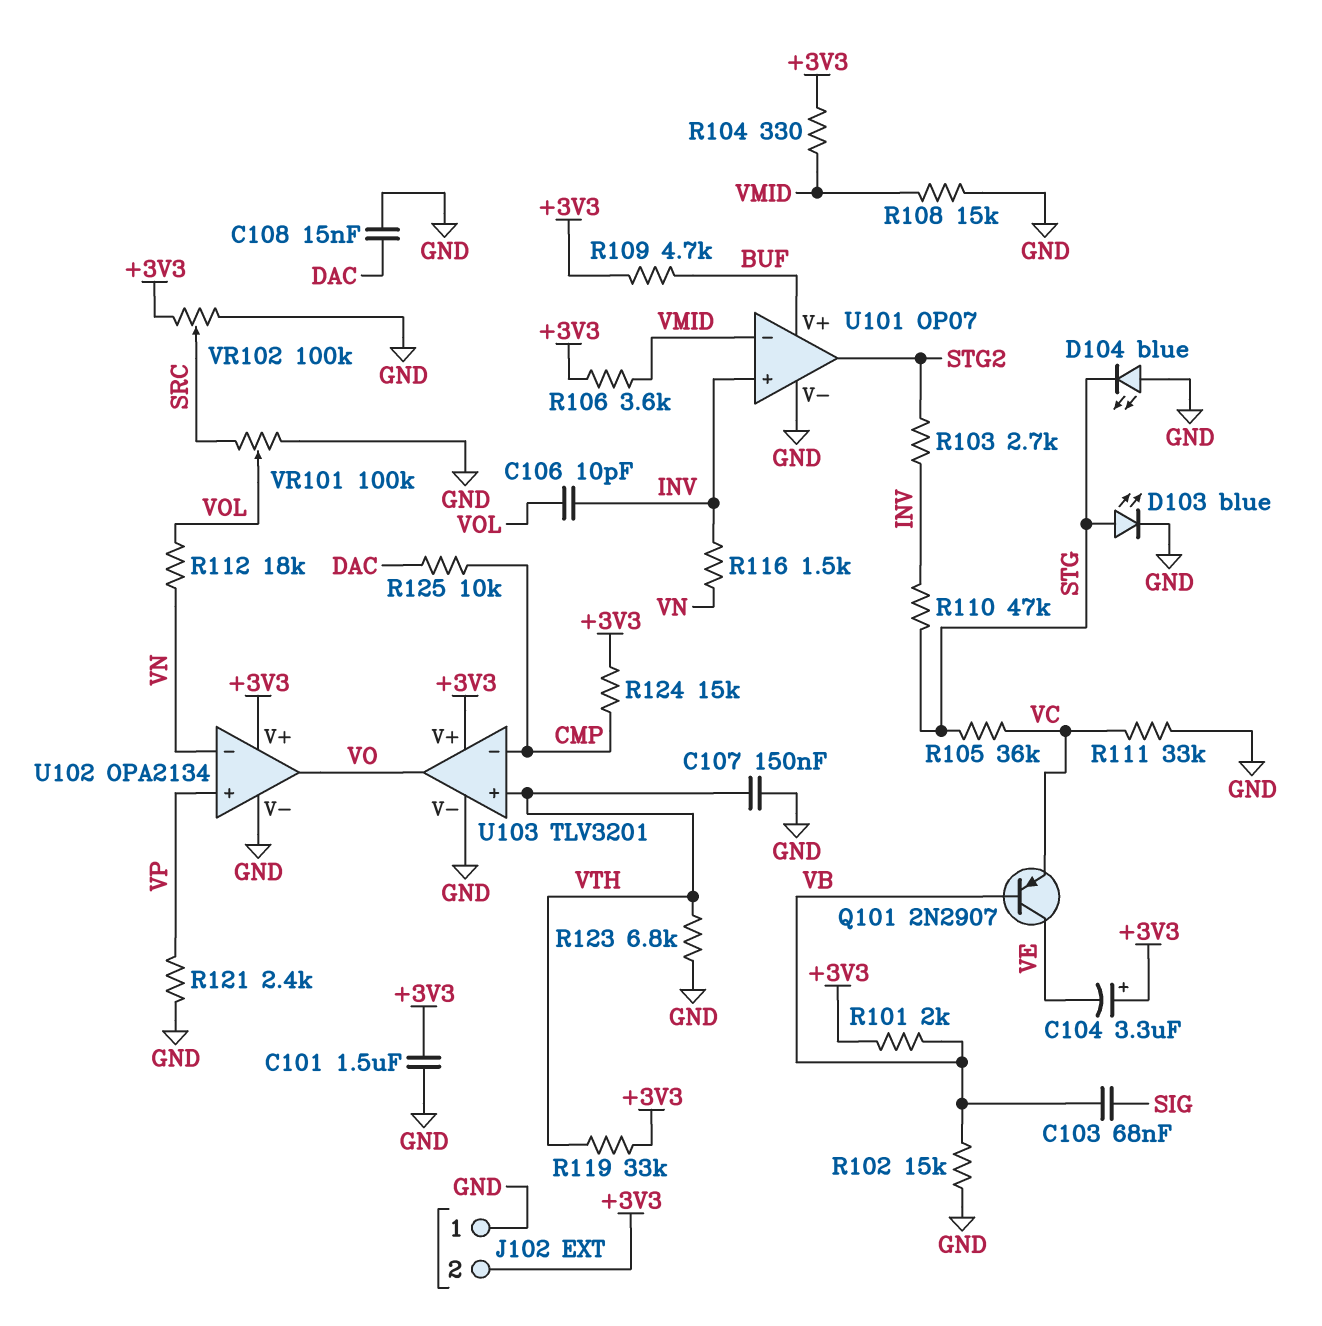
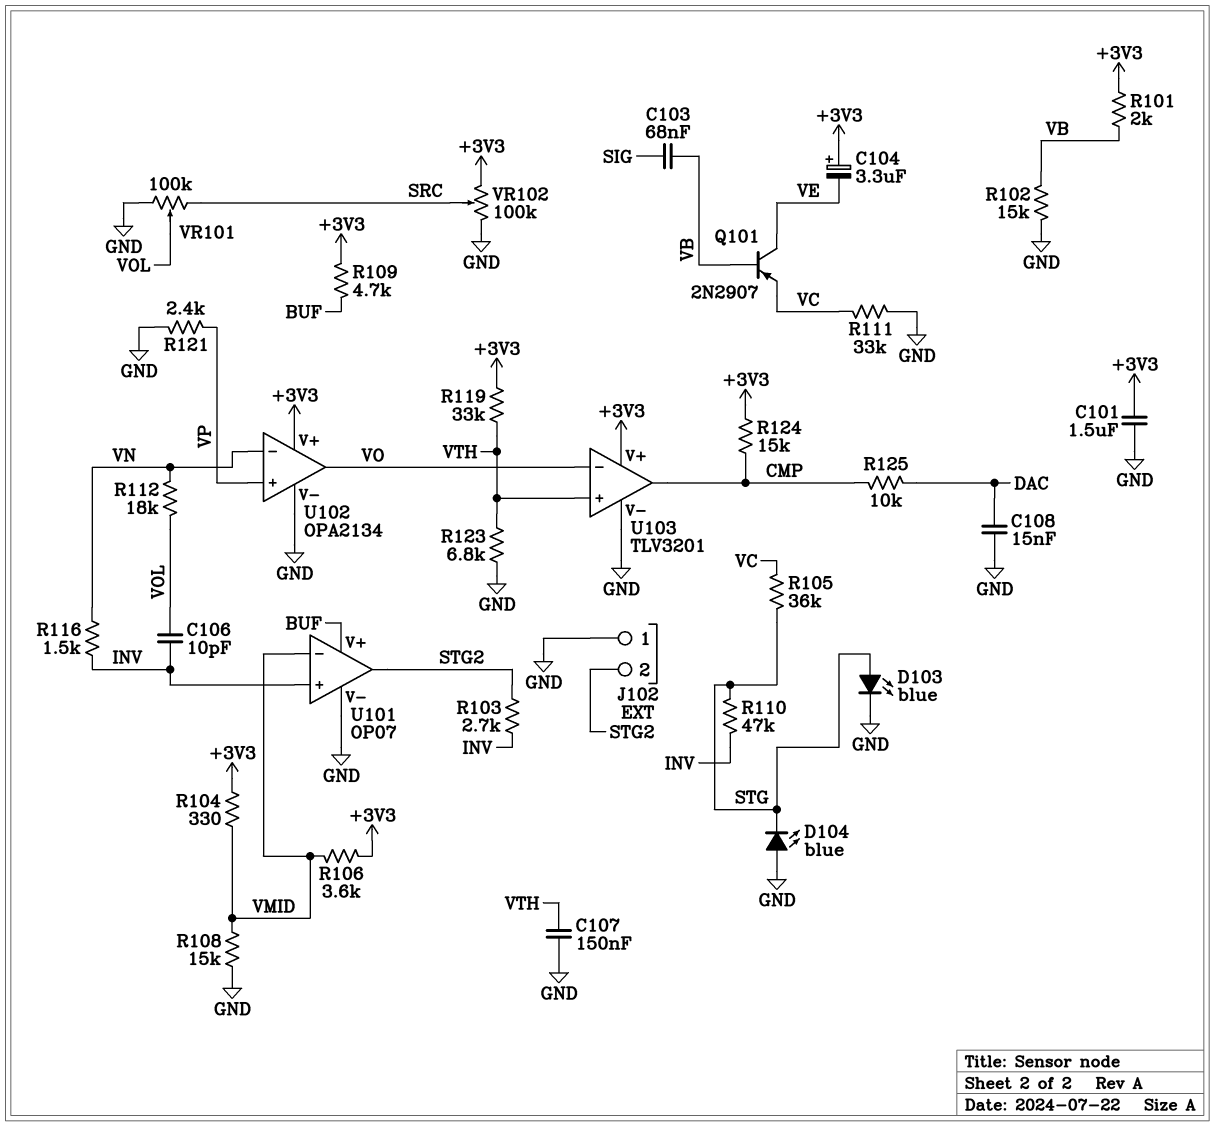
J102 pin 2: +3V3 -> STG2
U103 pin in-: CMP -> VO
U103 pin out: VO -> CMP

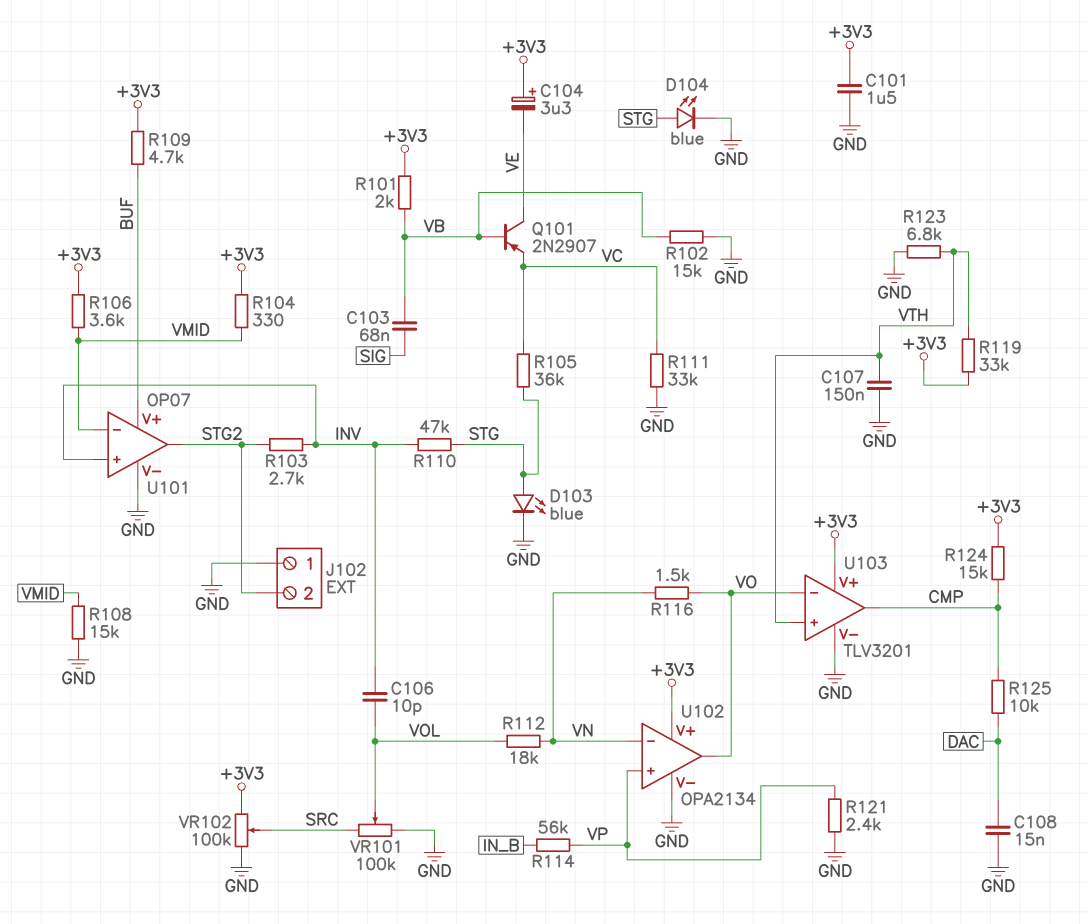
D104: LED blue (A GND, K STG) -> LED blue (A STG, K GND)
R114: none -> 56k (IN_B, VP)
R116: 1.5k (INV, VN) -> 1.5k (VN, VO)

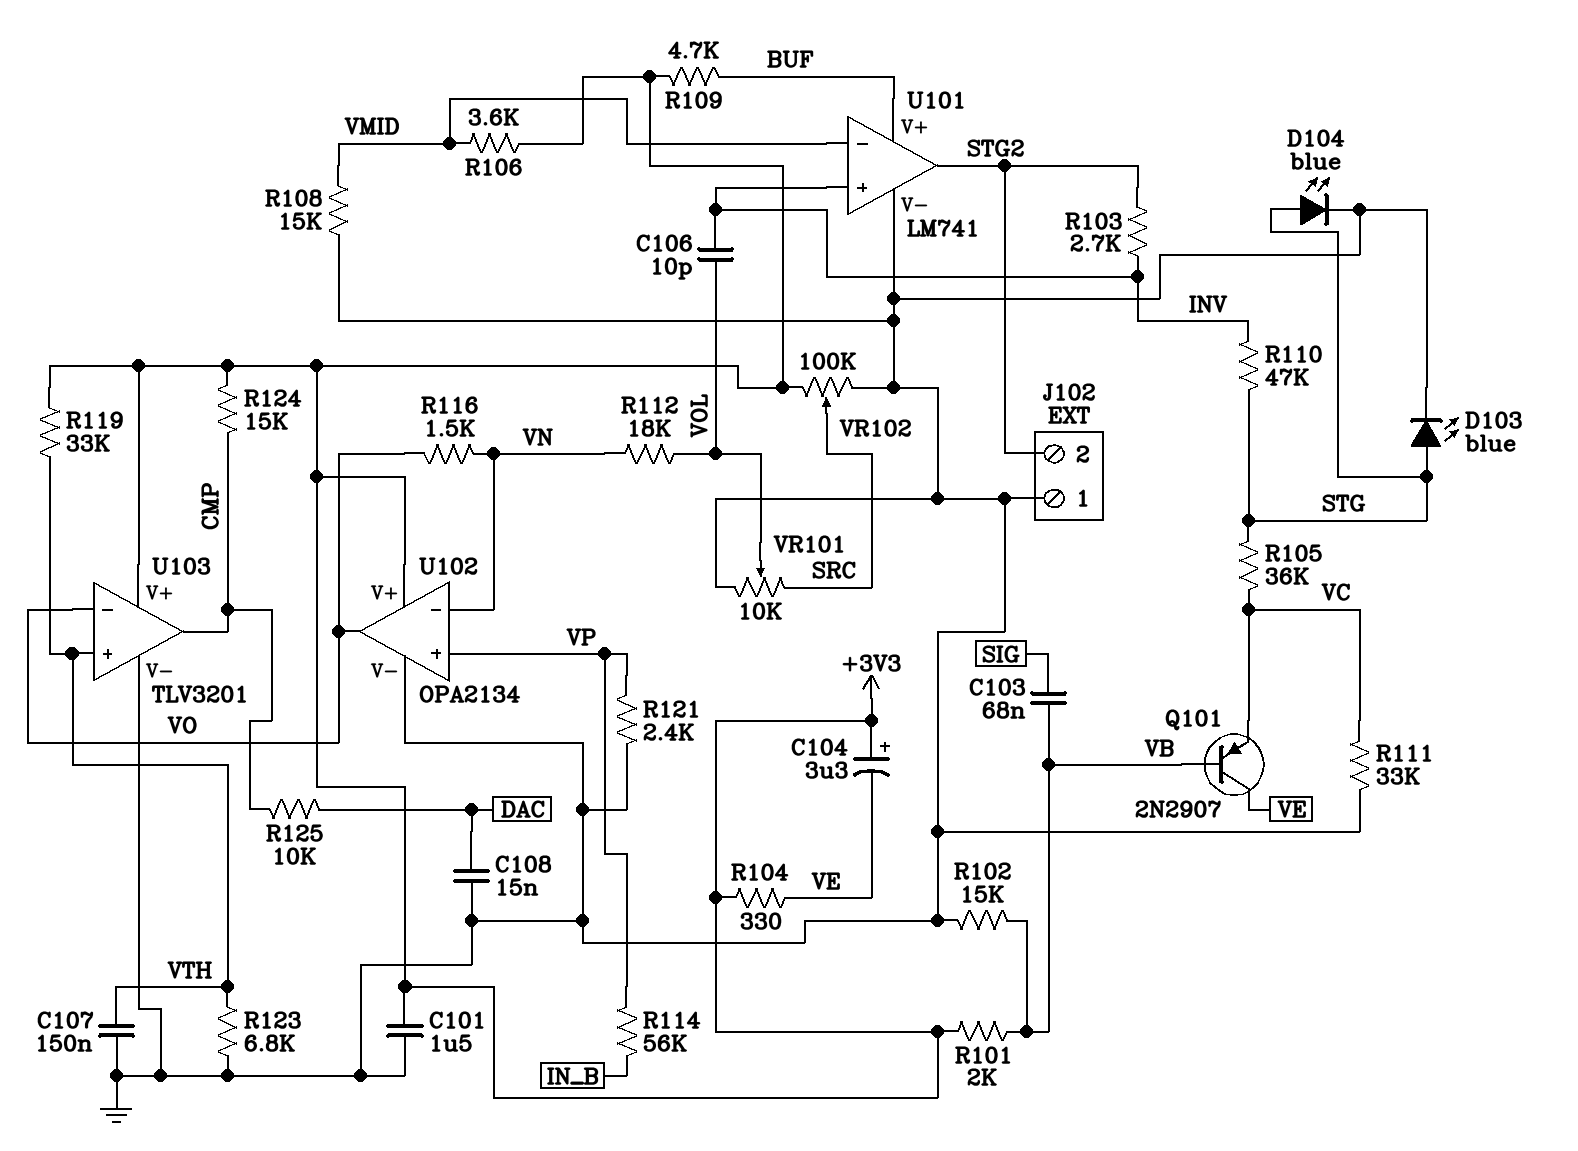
R104: 330 (+3V3, VMID) -> 330 (+3V3, VE)
U101: OP07 -> LM741
VR101: 100k (GND, SRC, wiper VOL) -> 10k (GND, SRC, wiper VOL)

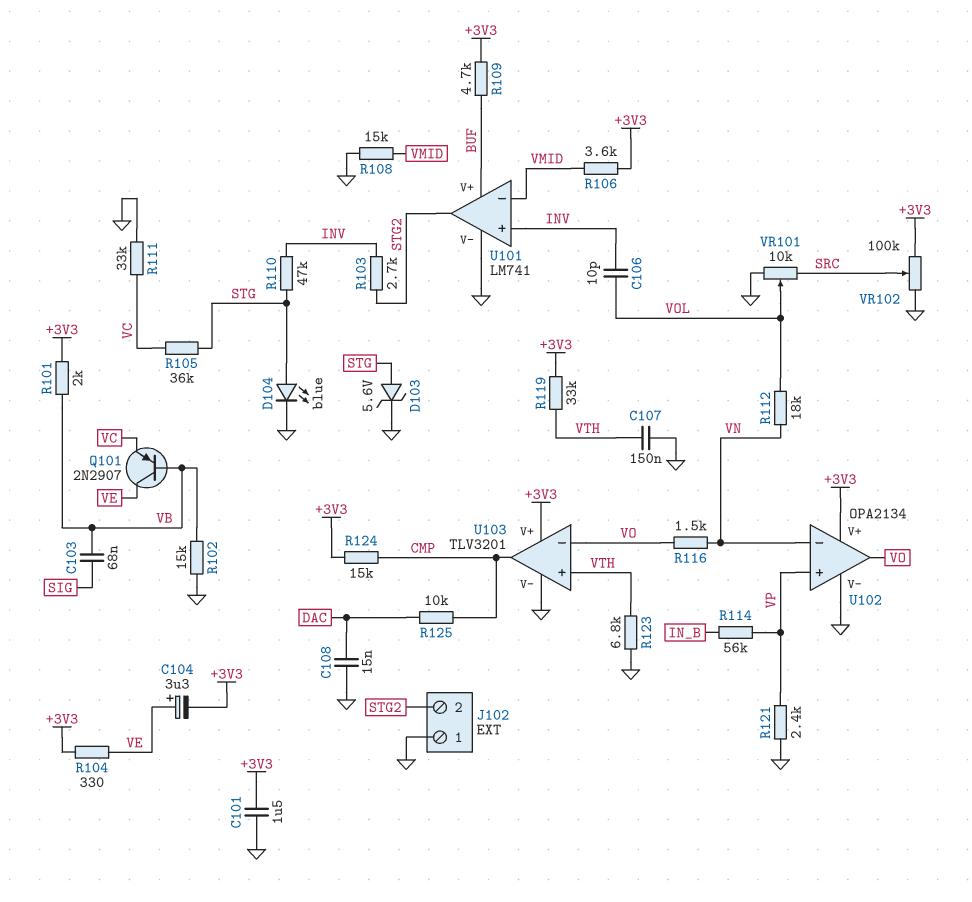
C104: 3.3uF (plus +3V3, minus VE) -> 3.3uF (plus VE, minus +3V3)
D103: LED blue (A STG, K GND) -> zener 5.6V (A STG, K GND)

